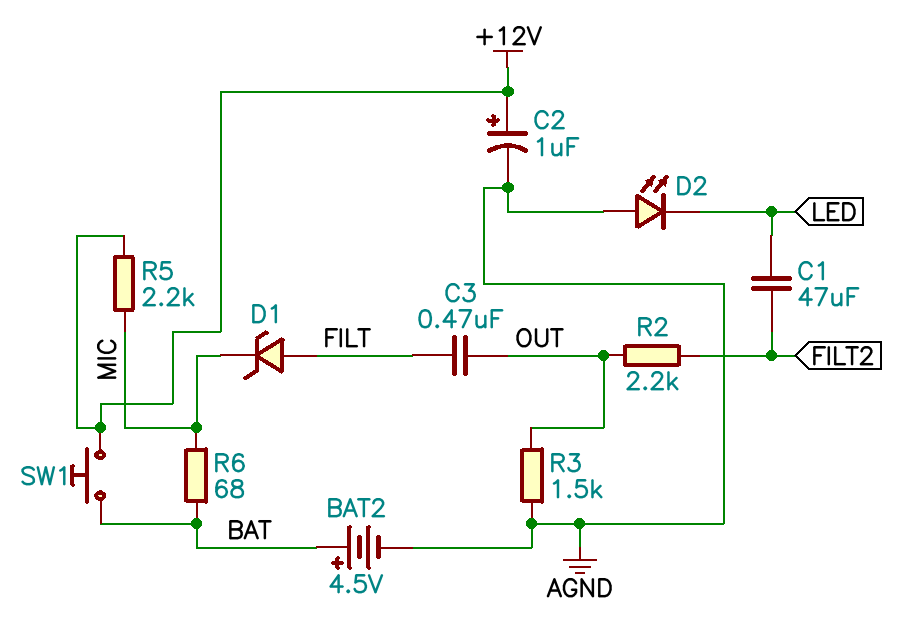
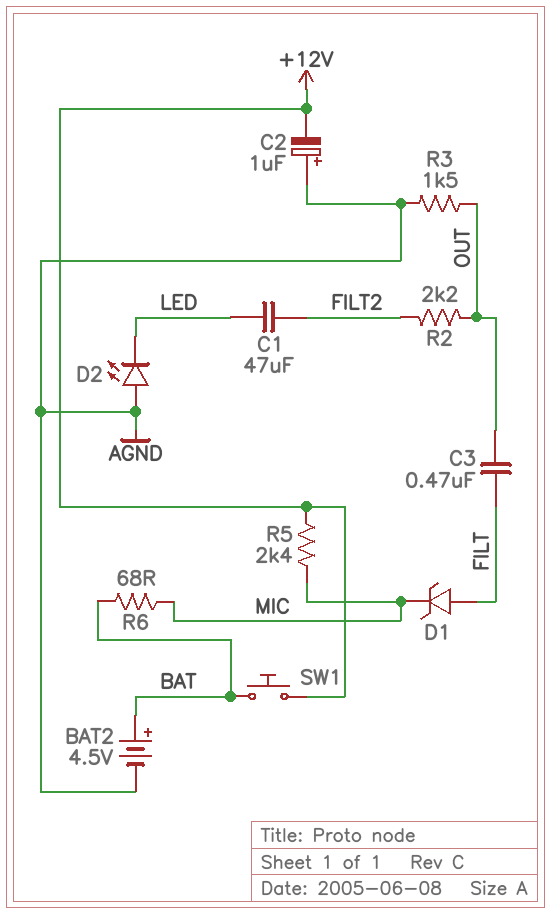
C2: 1uF (plus +12V, minus AGND) -> 1uF (plus AGND, minus +12V)
R5: 2.2k (+12V, MIC) -> 2.4k (+12V, MIC)

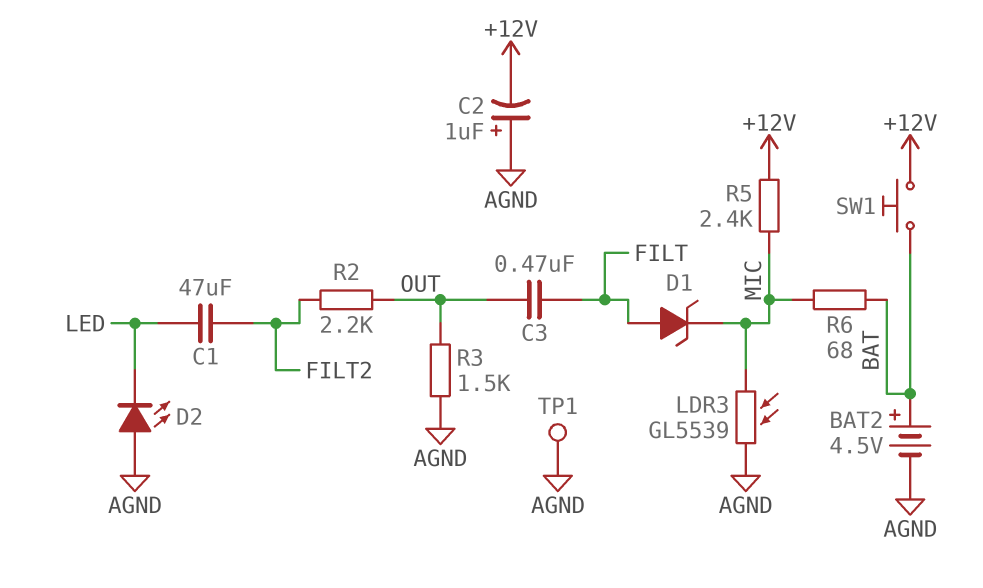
LDR3: none -> GL5539 (AGND, MIC)
TP1: none -> test point (AGND)

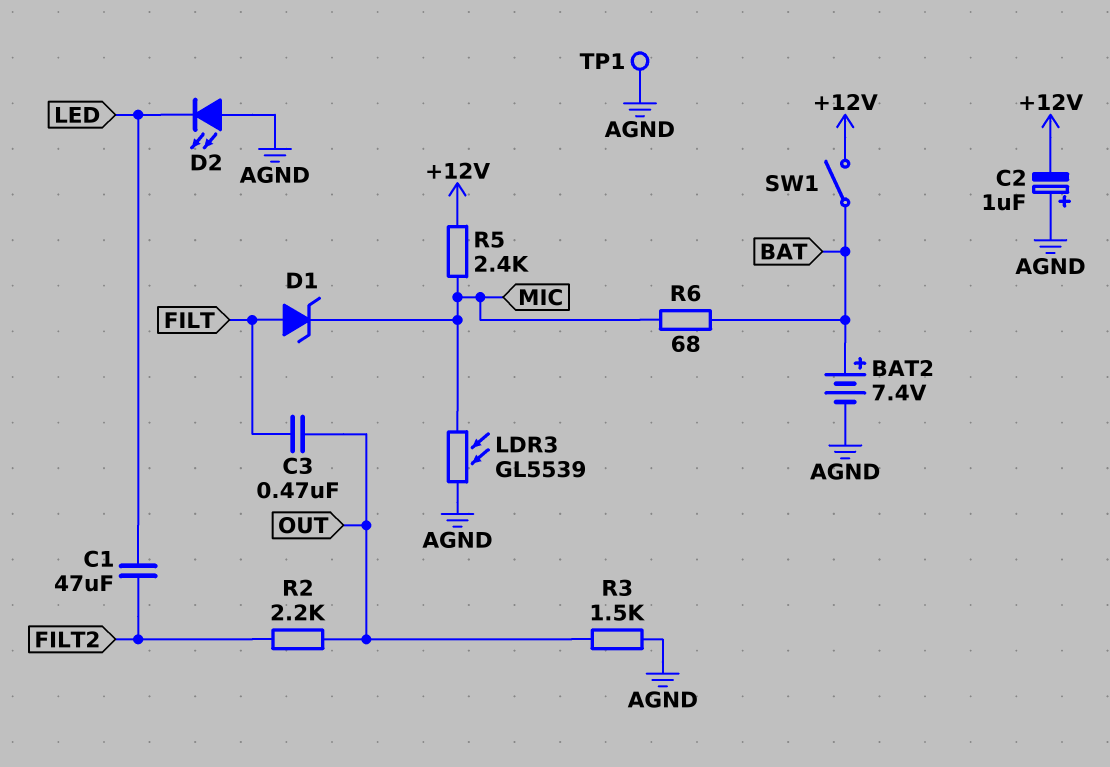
BAT2: 4.5V (plus BAT, minus AGND) -> 7.4V (plus BAT, minus AGND)
SW1: button (+12V, BAT) -> switch (+12V, BAT)

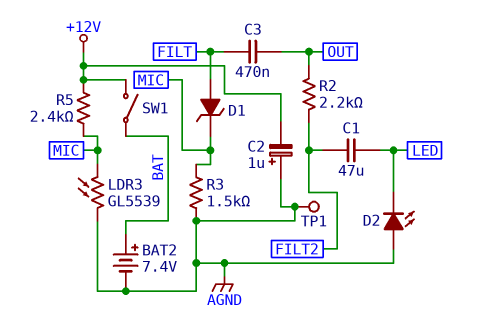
R3: 1.5k (AGND, OUT) -> 1.5k (AGND, MIC)
R6: 68 (BAT, MIC) -> none

